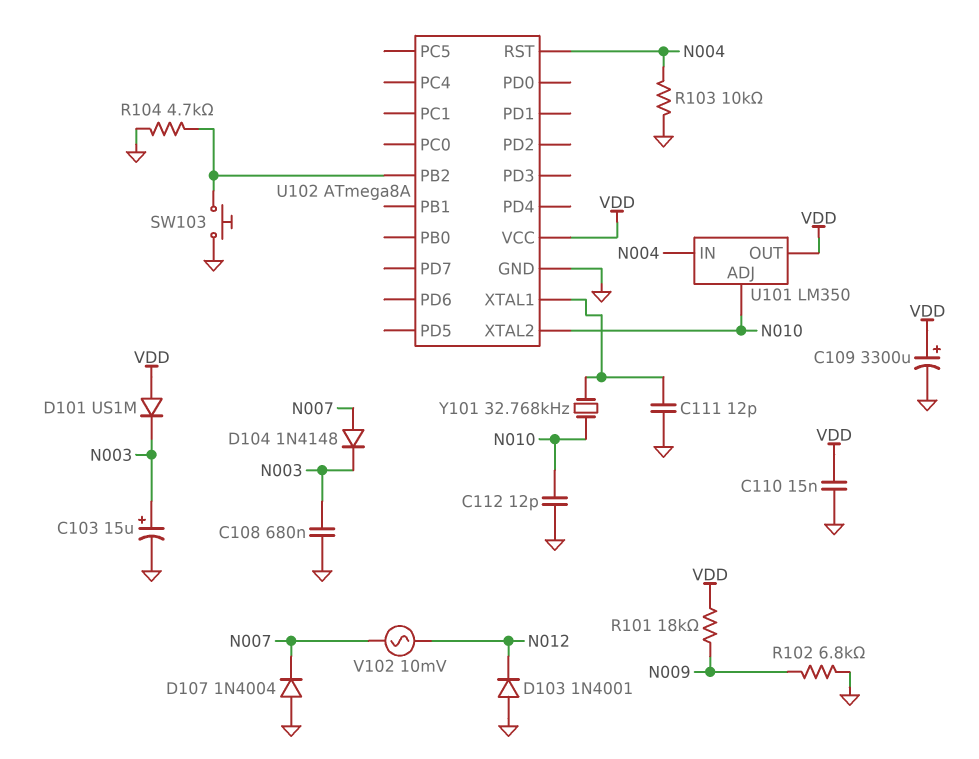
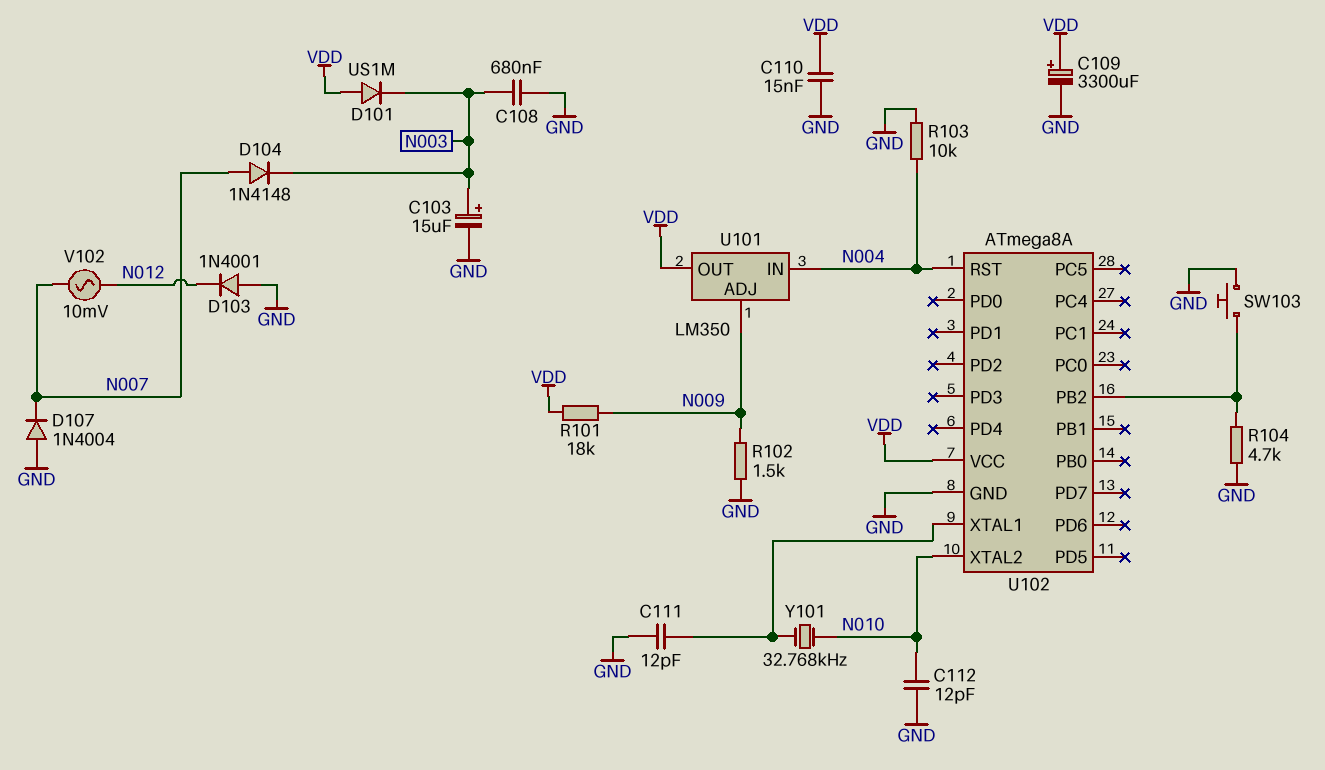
R102: 6.8k (GND, N009) -> 1.5k (GND, N009)
U101 pin ADJ: N010 -> N009

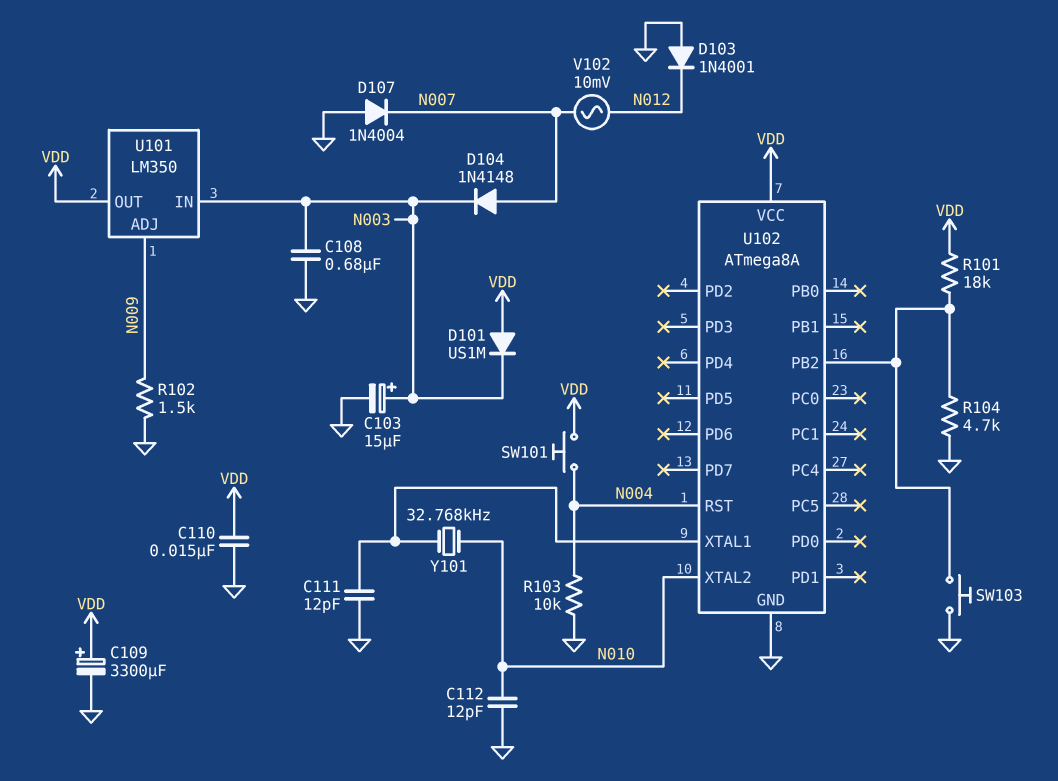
R101: 18k (N009, VDD) -> 18k (U102/PB2, VDD)
SW101: none -> button (N004, VDD)
U101 pin IN: N004 -> N003

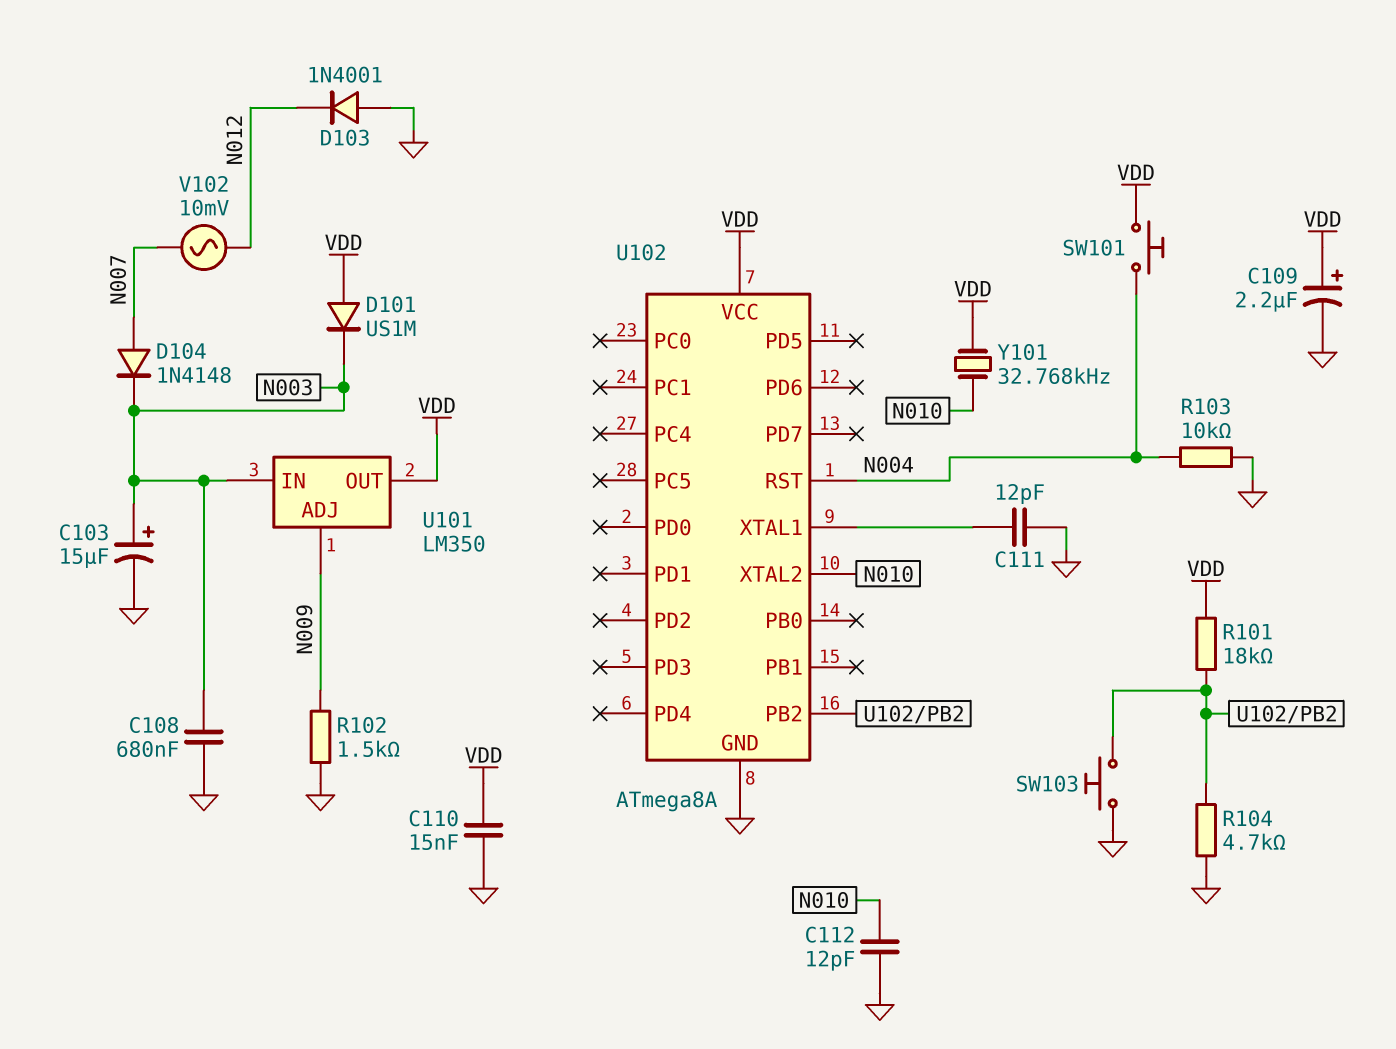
C109: 3300uF (plus VDD, minus GND) -> 2.2uF (plus VDD, minus GND)
D107: diode 1N4004 (A GND, K N007) -> none
Y101: 32.768kHz (N010, U102/XTAL1) -> 32.768kHz (N010, VDD)

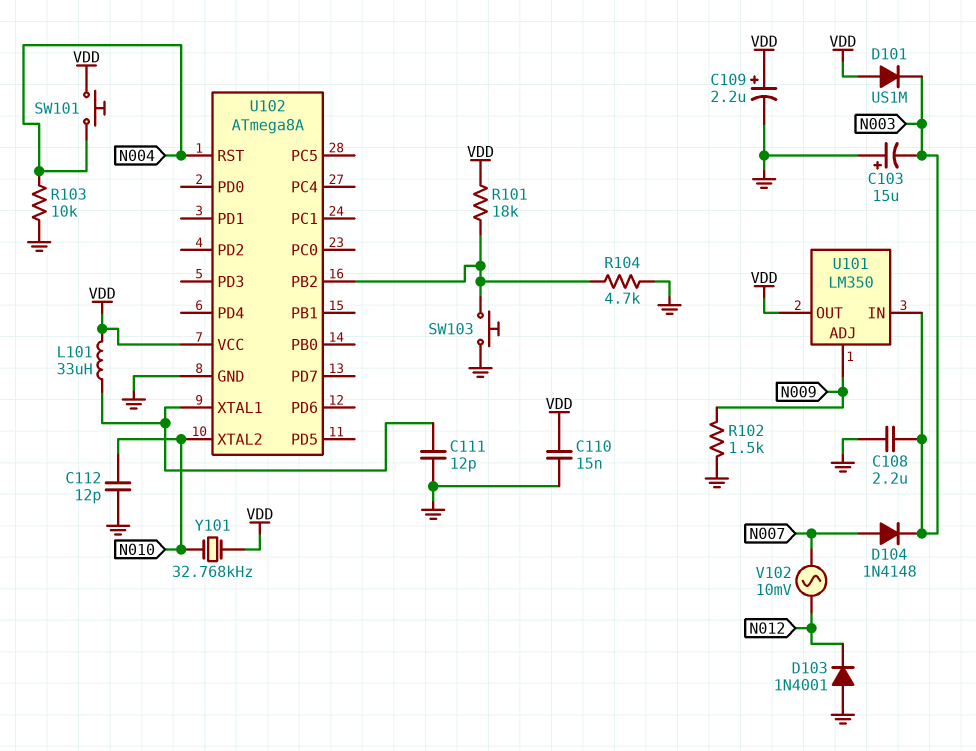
C103: 15uF (plus N003, minus GND) -> 15uF (plus GND, minus N003)
C108: 680nF (GND, N003) -> 2.2uF (GND, N003)
L101: none -> 33uH (U102/XTAL1, VDD)

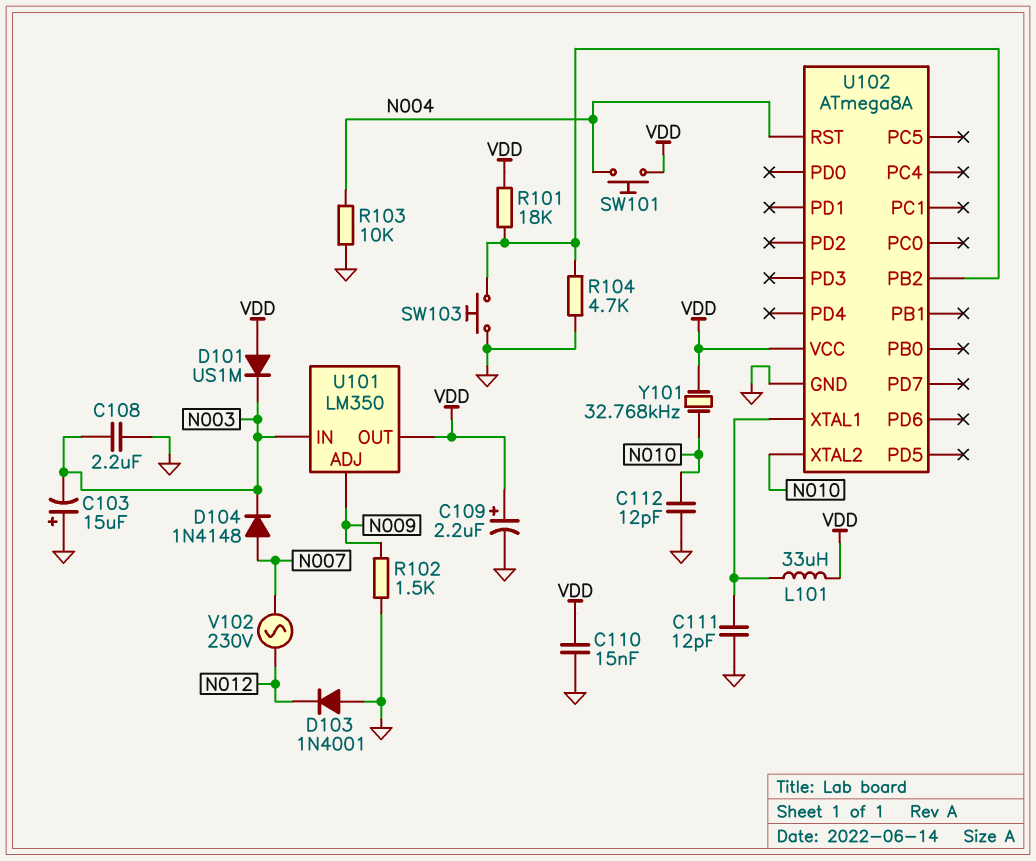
V102: AC 10mV (N007, N012) -> AC 230V (N007, N012)

